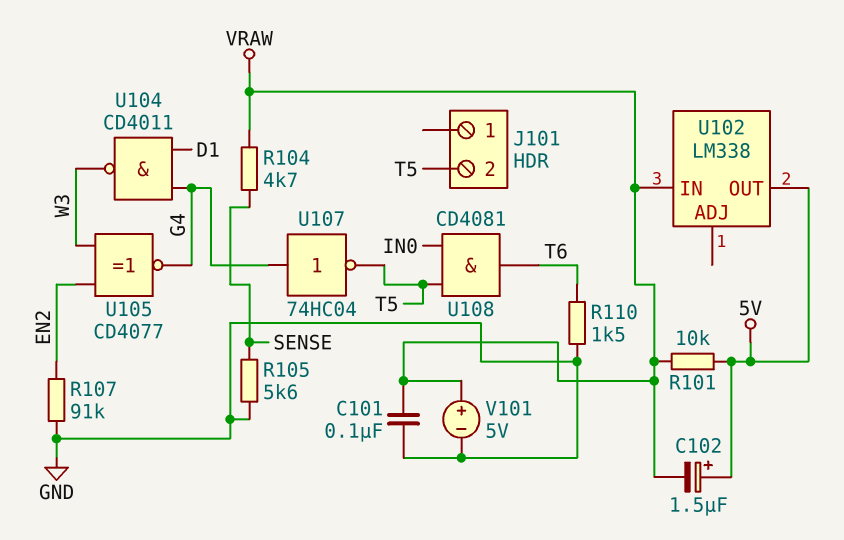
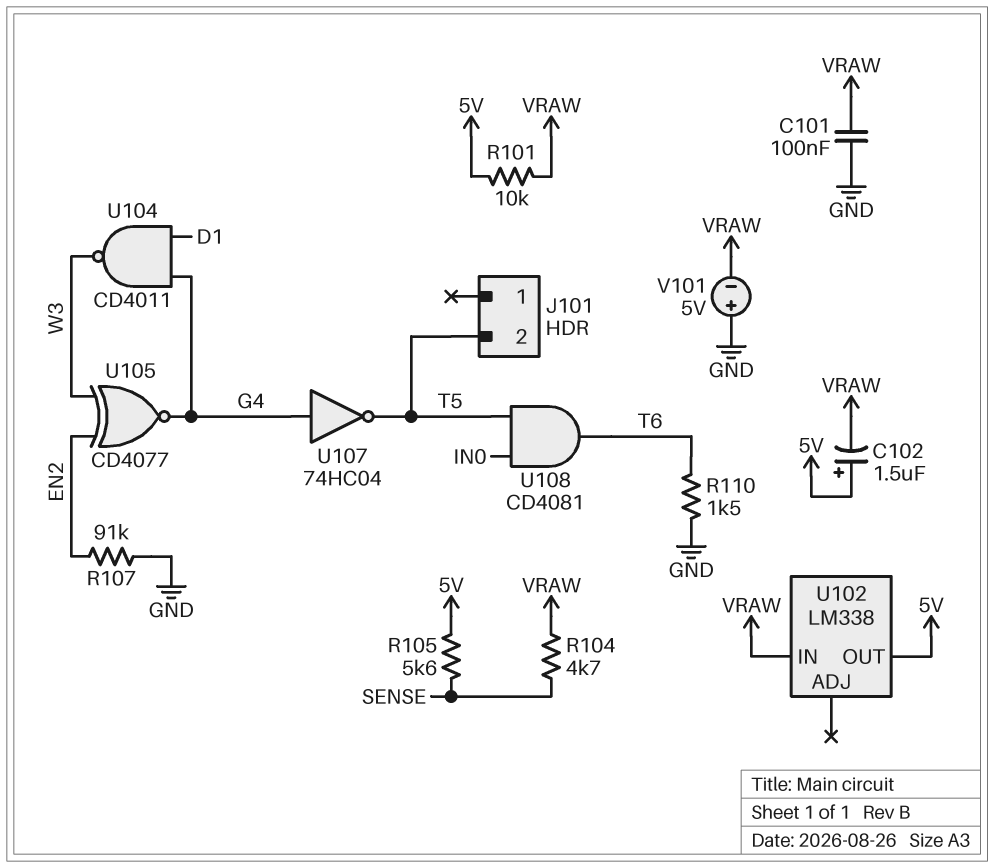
R105: 5.6k (GND, SENSE) -> 5.6k (5V, SENSE)
V101: 5V (plus VRAW, minus GND) -> 5V (plus GND, minus VRAW)

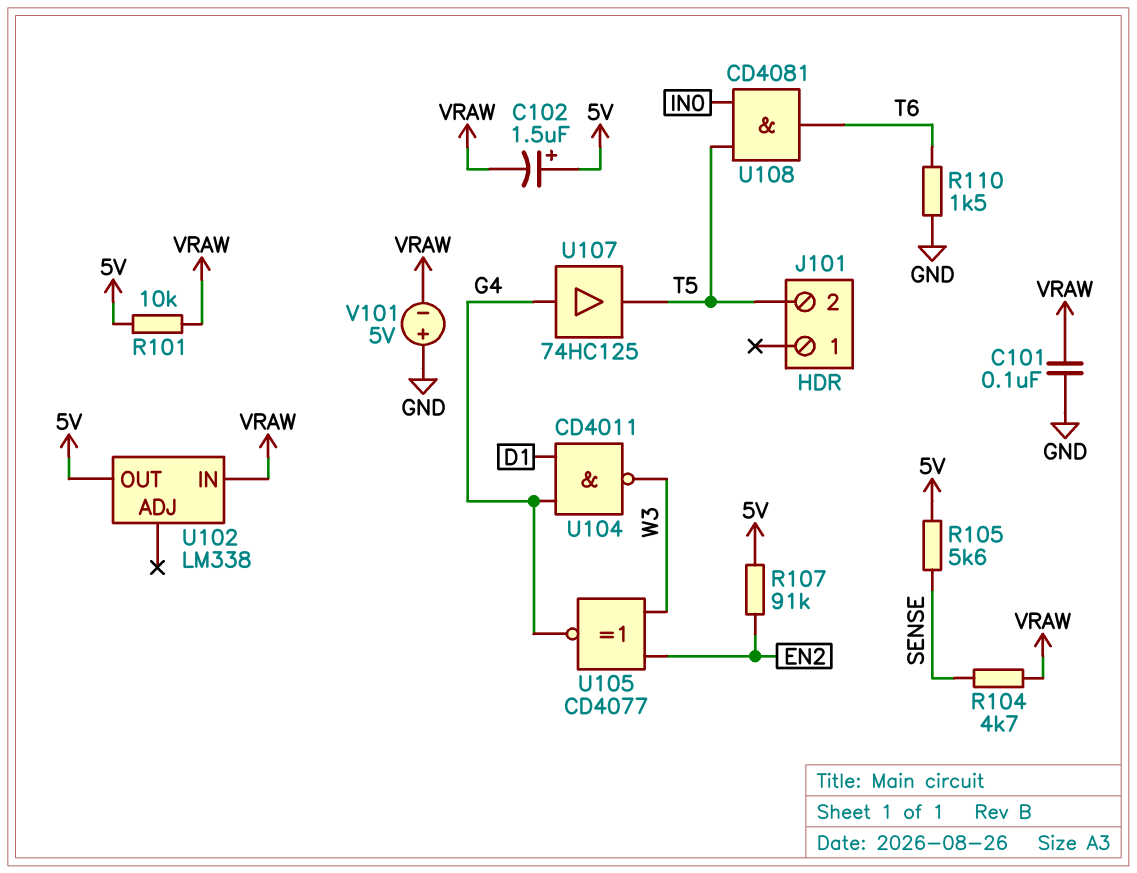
R107: 91k (EN2, GND) -> 91k (5V, EN2)
U107: NOT 74HC04 (in G4, out T5) -> buffer 74HC125 (in G4, out T5)

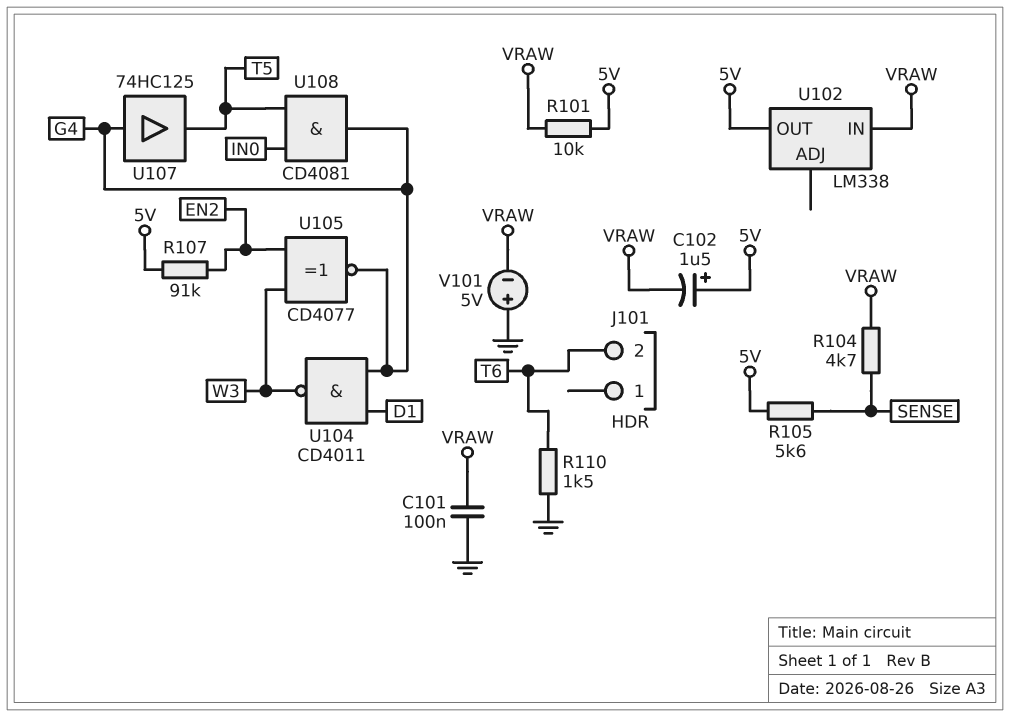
J101 pin 2: T5 -> T6
U108: AND CD4081 (in IN0, in T5, out T6) -> AND CD4081 (in IN0, in T5, out G4)

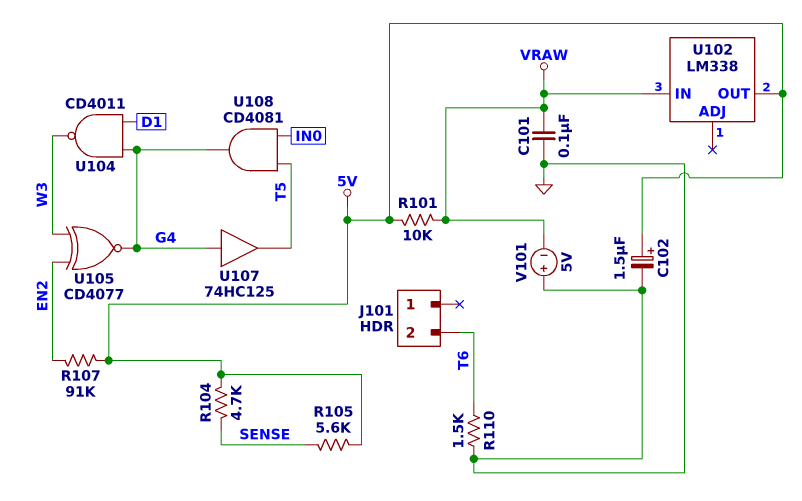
C102: 1.5uF (plus 5V, minus VRAW) -> 1.5uF (plus 5V, minus GND)
R104: 4.7k (SENSE, VRAW) -> 4.7k (5V, SENSE)

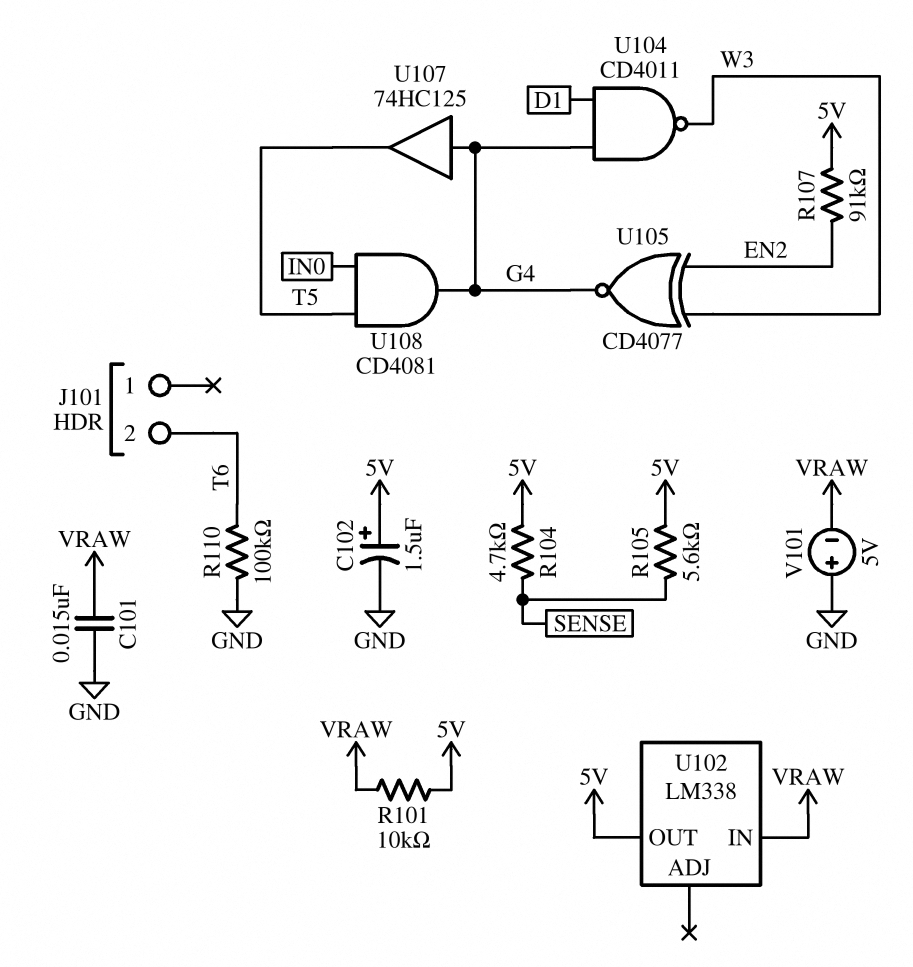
C101: 100nF (GND, VRAW) -> 15nF (GND, VRAW)
R110: 1.5k (GND, T6) -> 100k (GND, T6)

